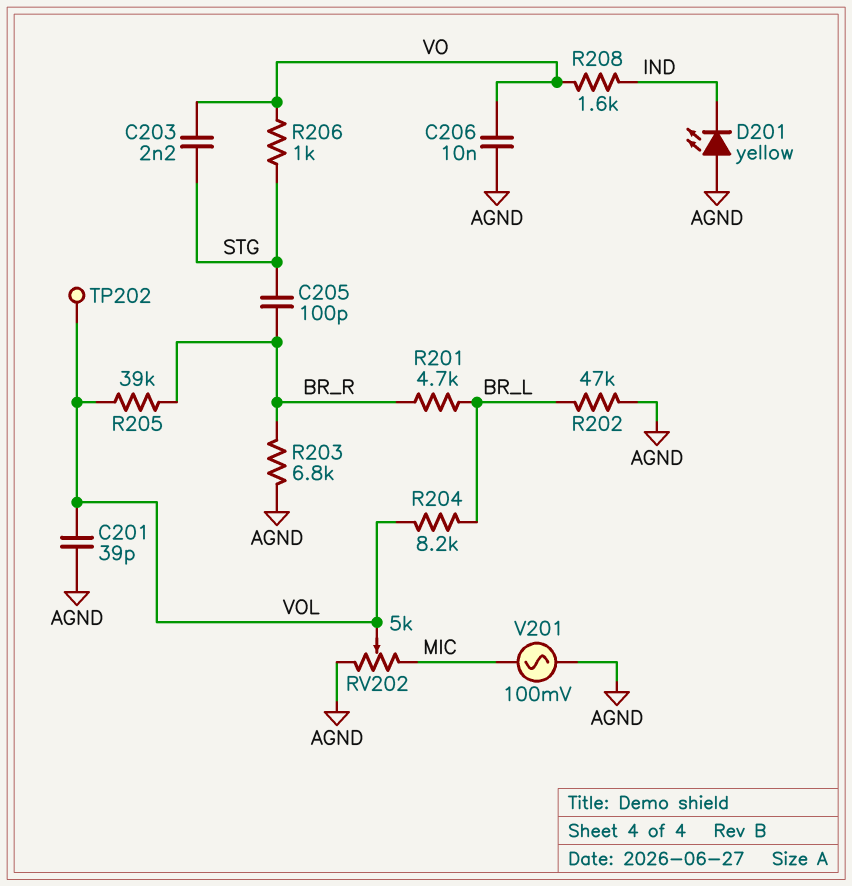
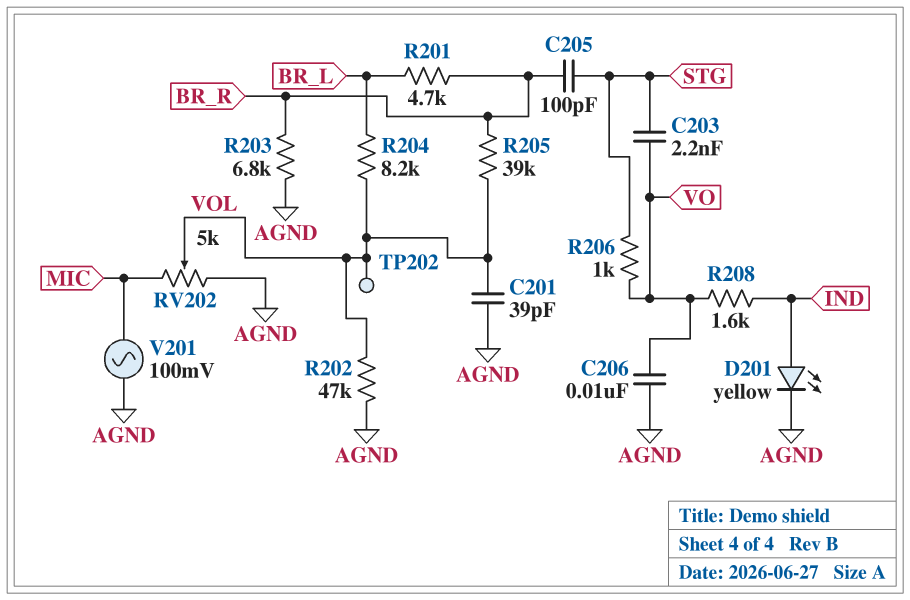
D201: LED yellow (A AGND, K IND) -> LED yellow (A IND, K AGND)
R202: 47k (AGND, BR_L) -> 47k (AGND, VOL)

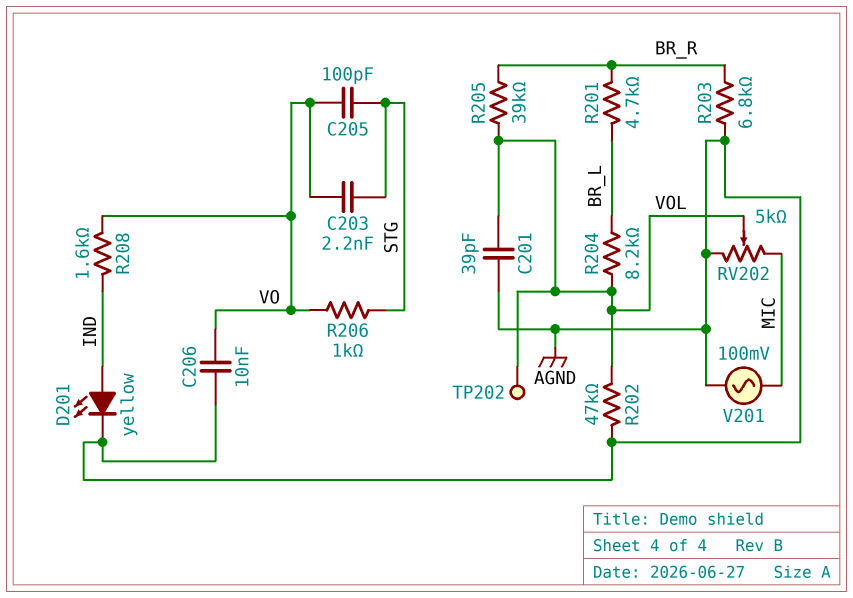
C205: 100pF (BR_R, STG) -> 100pF (STG, VO)

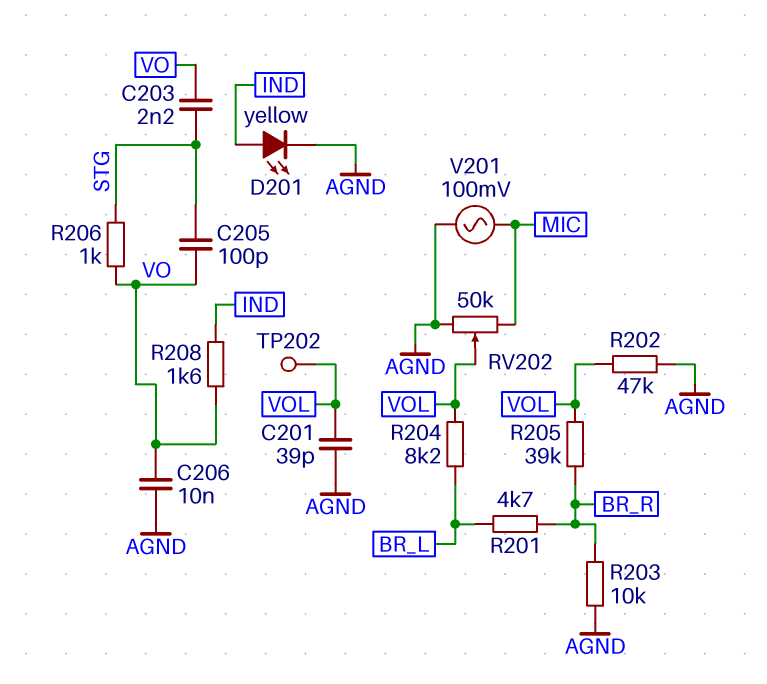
R203: 6.8k (AGND, BR_R) -> 10k (AGND, BR_R)
RV202: 5k (AGND, MIC, wiper VOL) -> 50k (AGND, MIC, wiper VOL)

